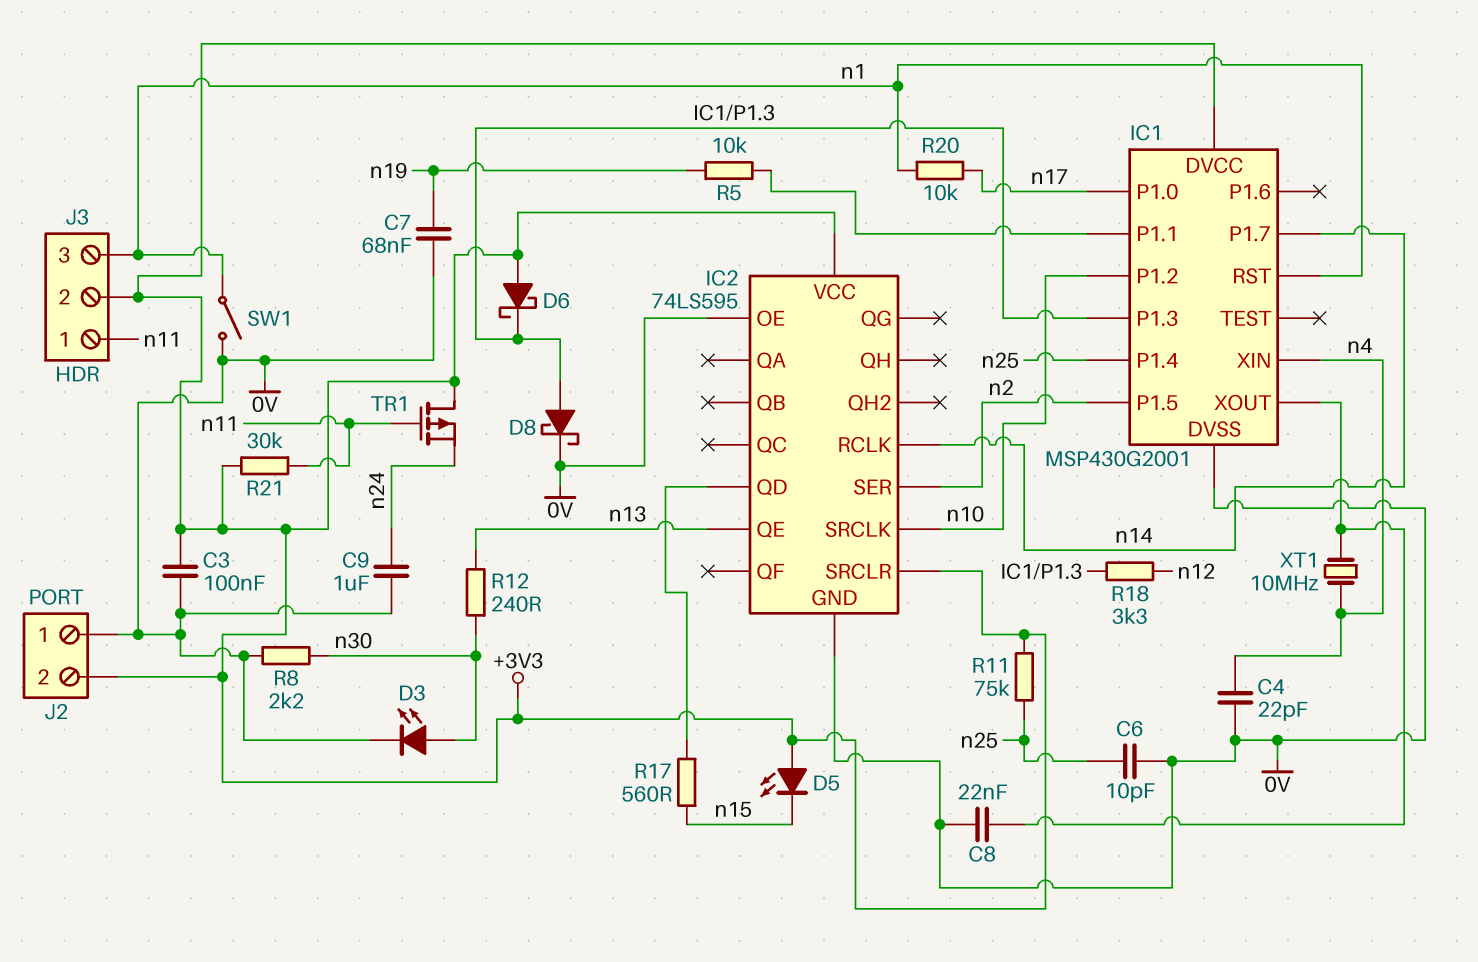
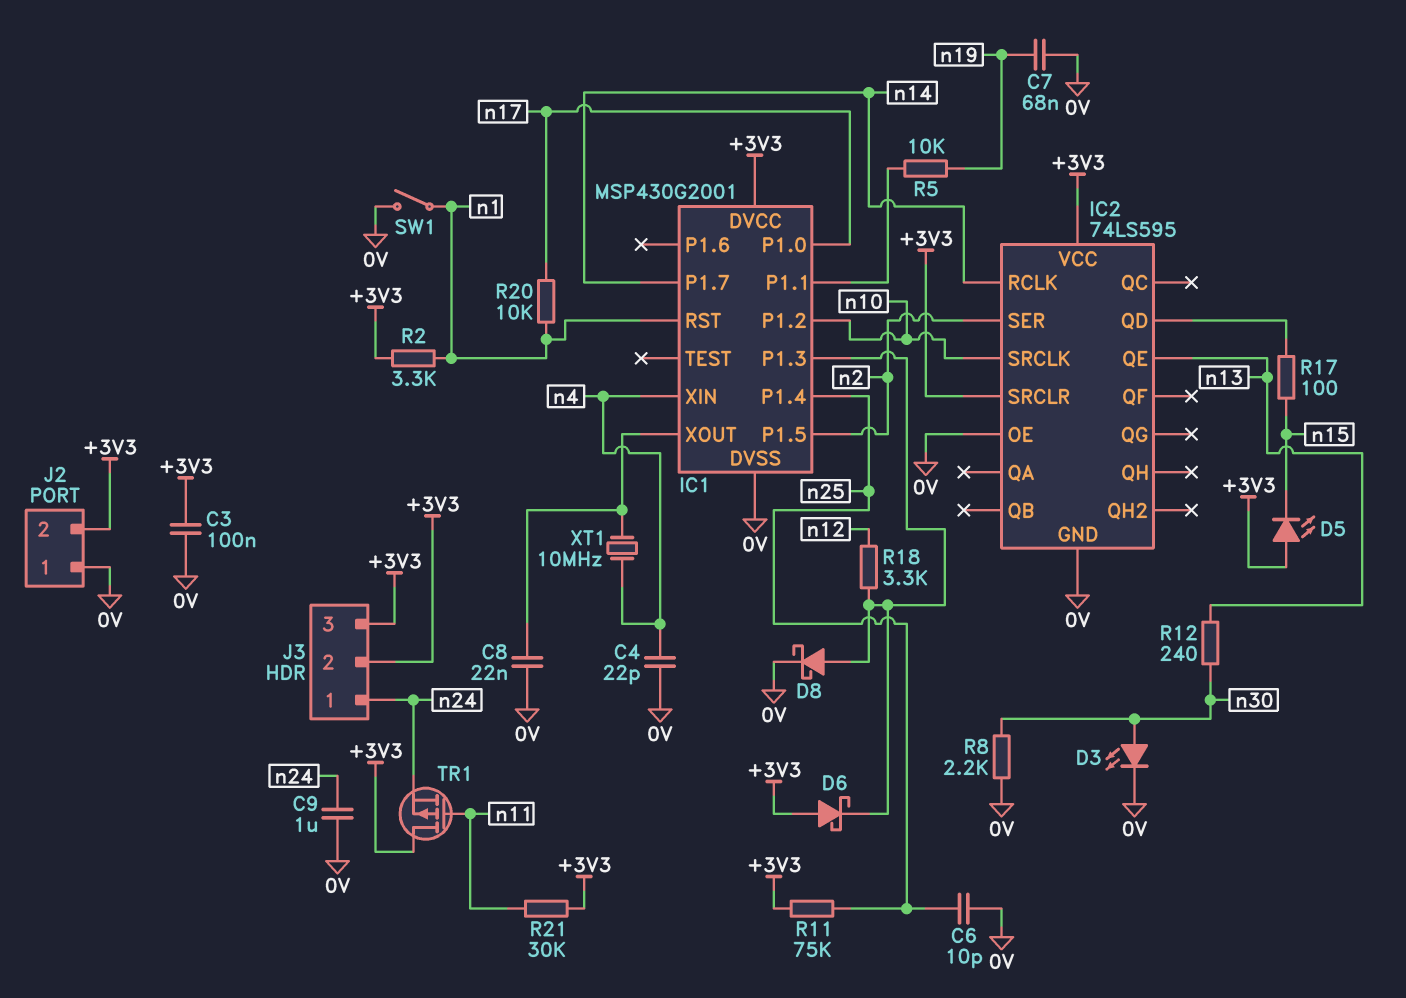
J3 pin 1: n11 -> n24
J3 pin 3: n1 -> +3V3
R2: none -> 3.3k (+3V3, n1)
R17: 560 (IC2/QD, n15) -> 100 (IC2/QD, n15)

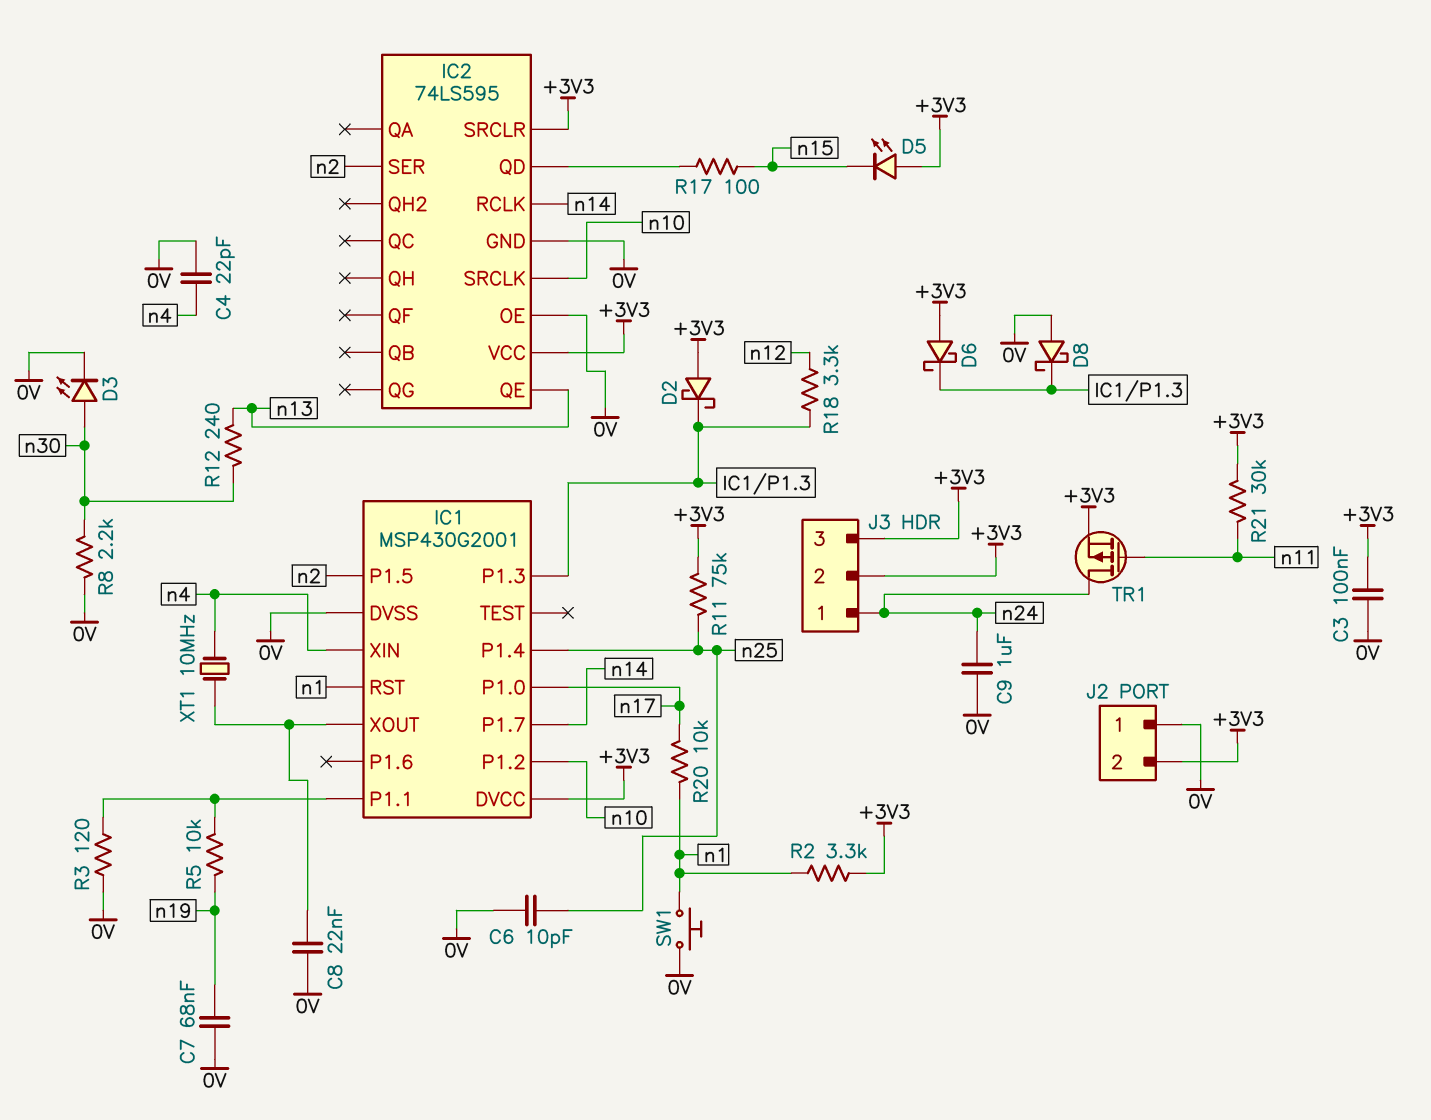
D2: none -> schottky (A +3V3, K IC1/P1.3)
D8: schottky (A IC1/P1.3, K 0V) -> schottky (A 0V, K IC1/P1.3)
R3: none -> 120 (0V, IC1/P1.1)
SW1: switch (0V, n1) -> button (0V, n1)
TR1: PMOS (G n11, D +3V3, S n24) -> PMOS (G n11, D n24, S +3V3)

